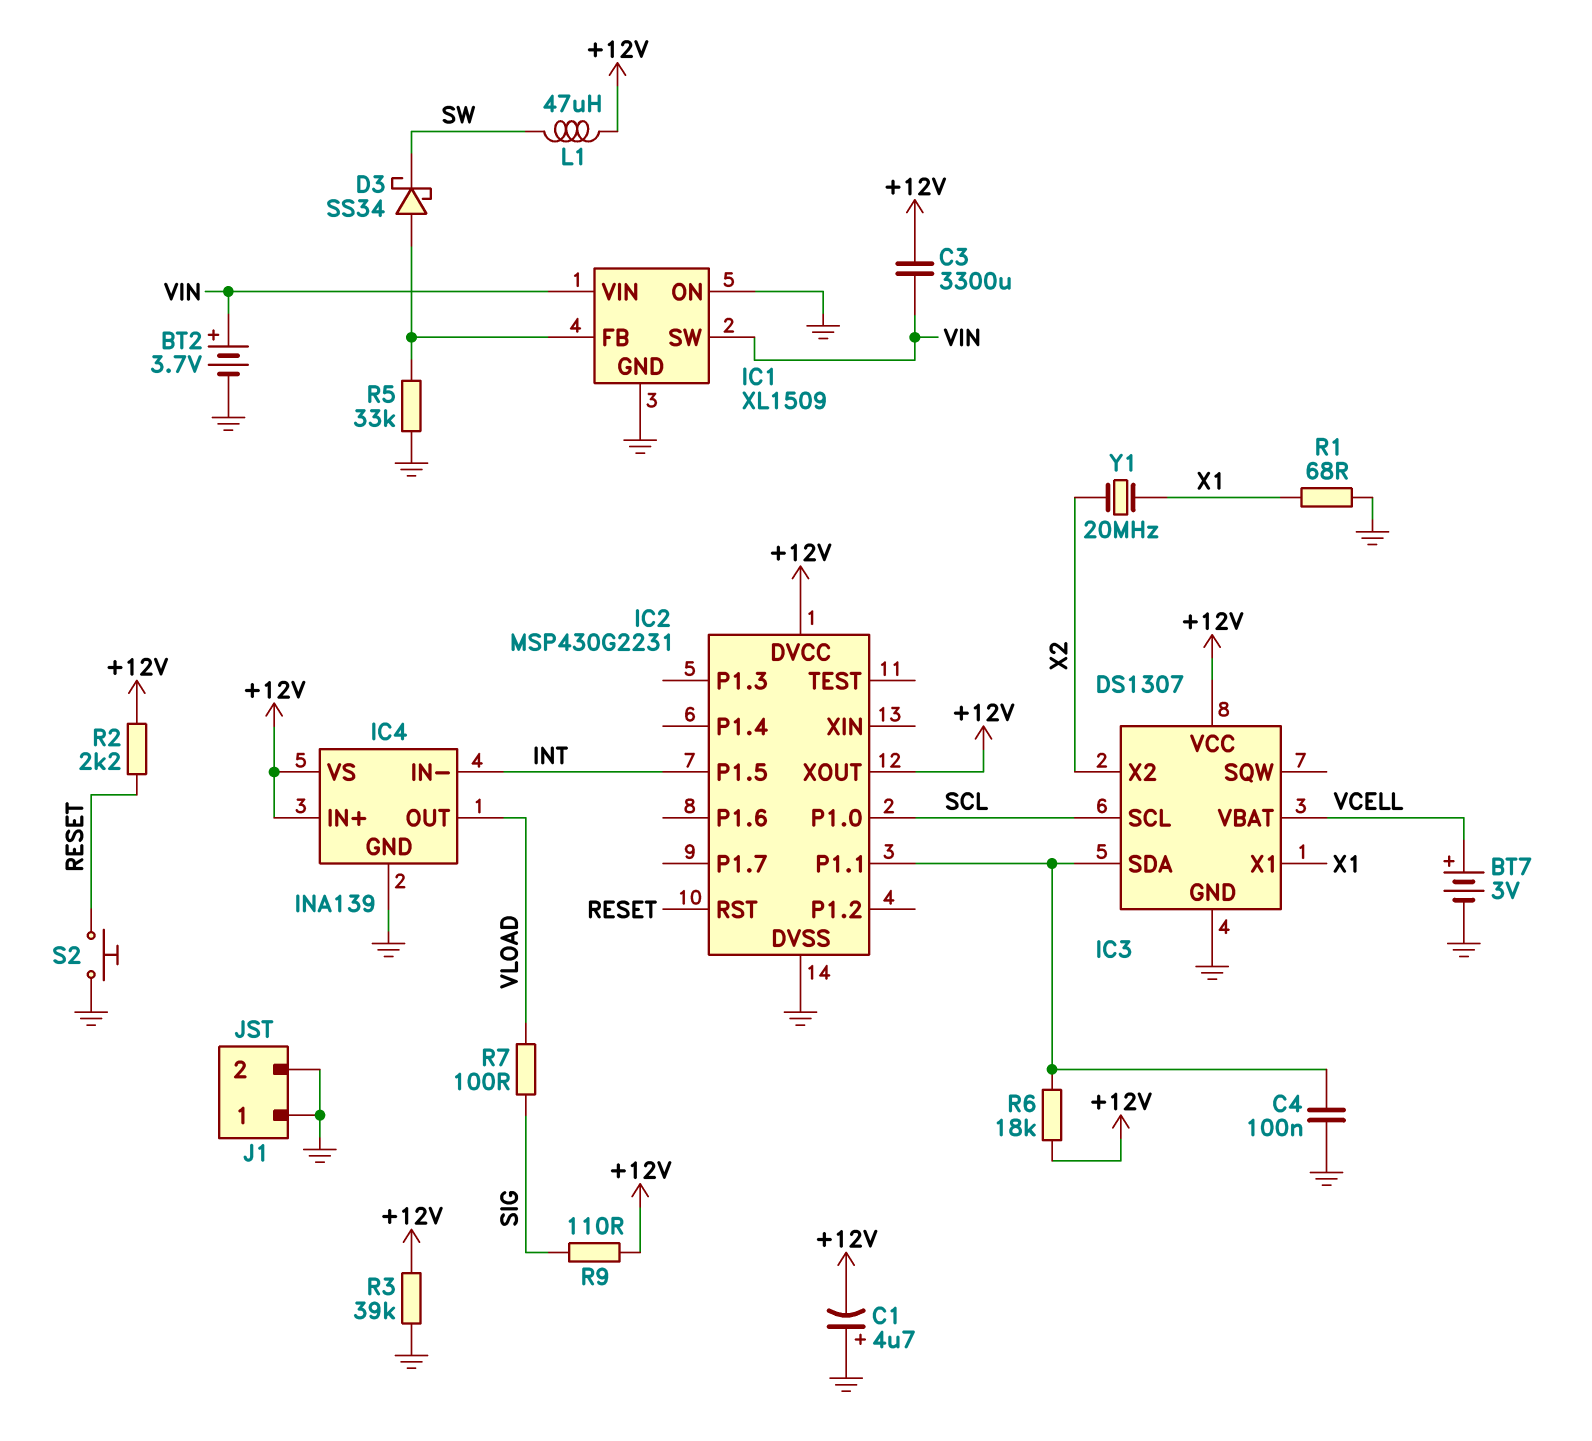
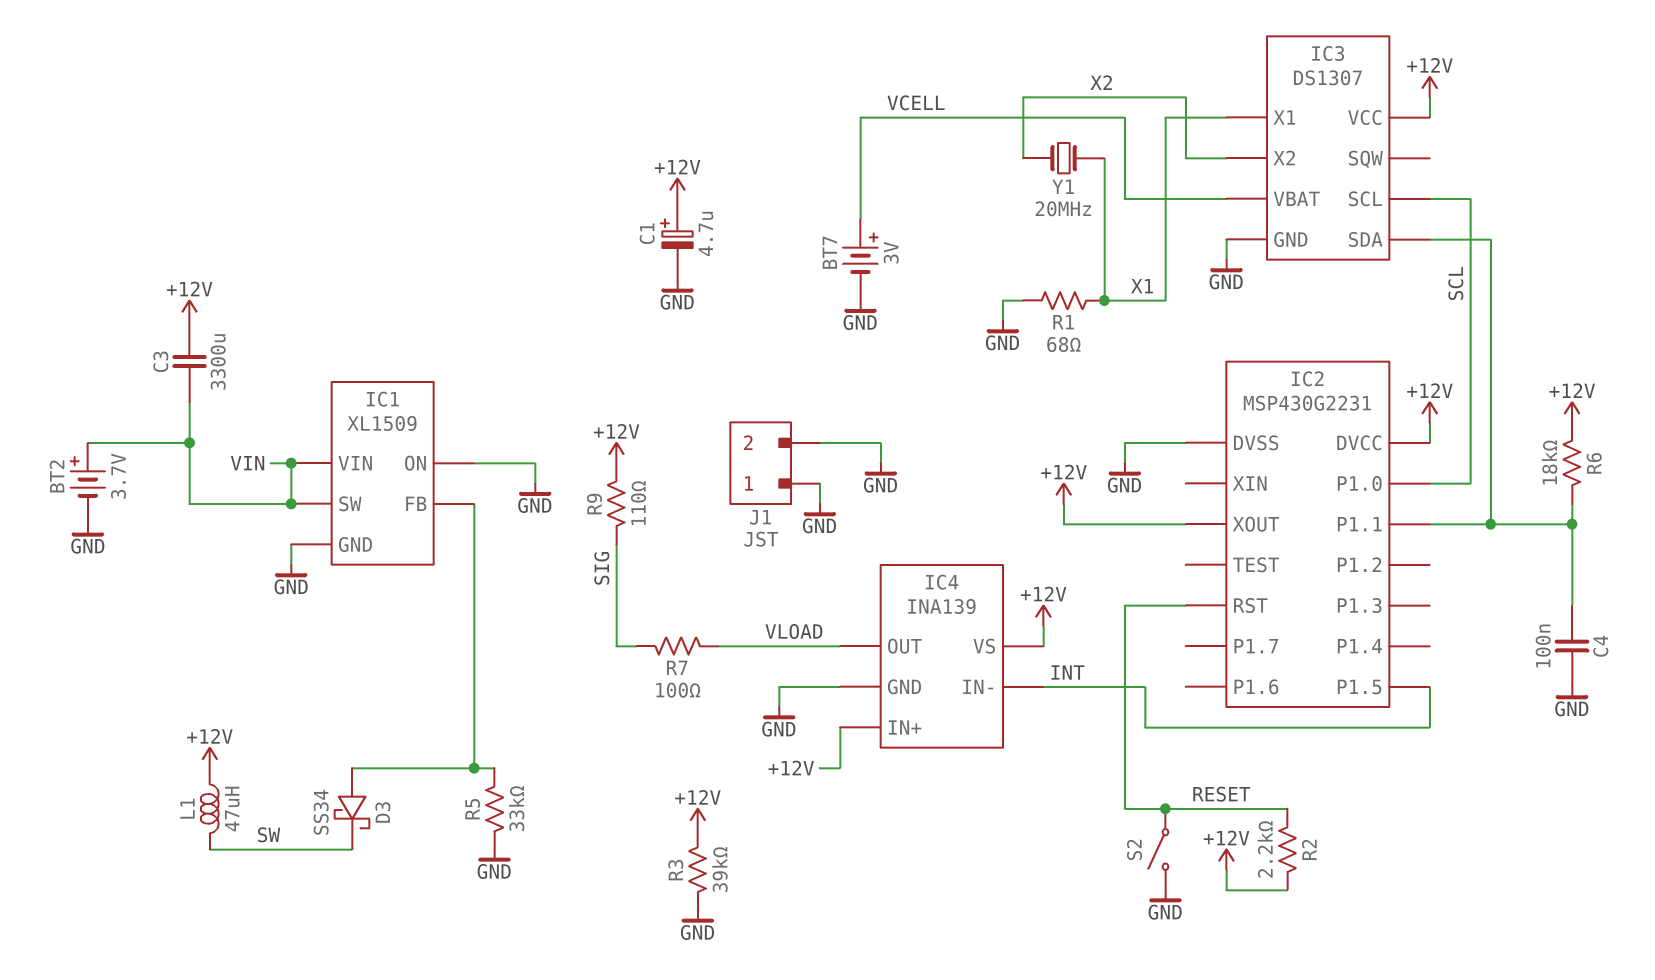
C1: 4.7uF (plus GND, minus +12V) -> 4.7uF (plus +12V, minus GND)
S2: button (GND, RESET) -> switch (GND, RESET)

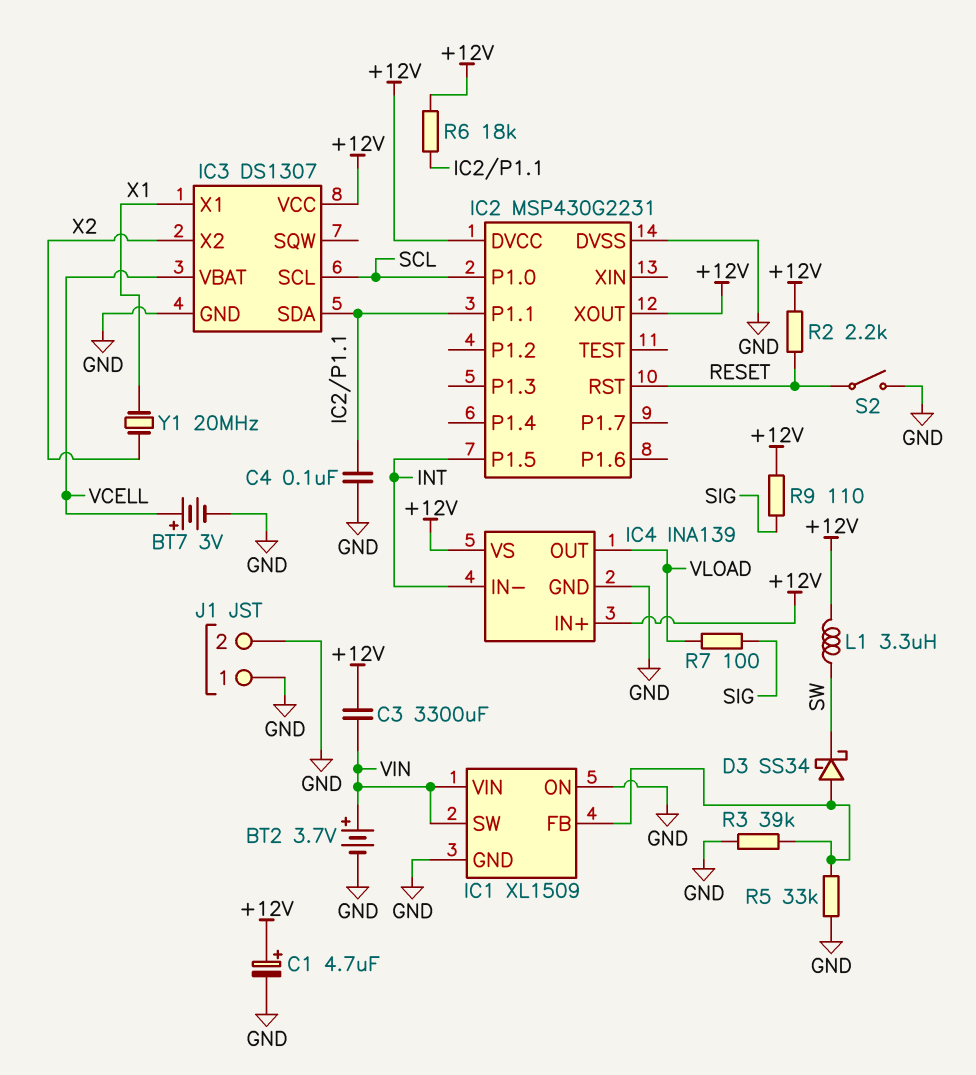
L1: 47uH (+12V, SW) -> 3.3uH (+12V, SW)
R1: 68 (GND, X1) -> none
R3: 39k (+12V, GND) -> 39k (GND, IC1/FB)

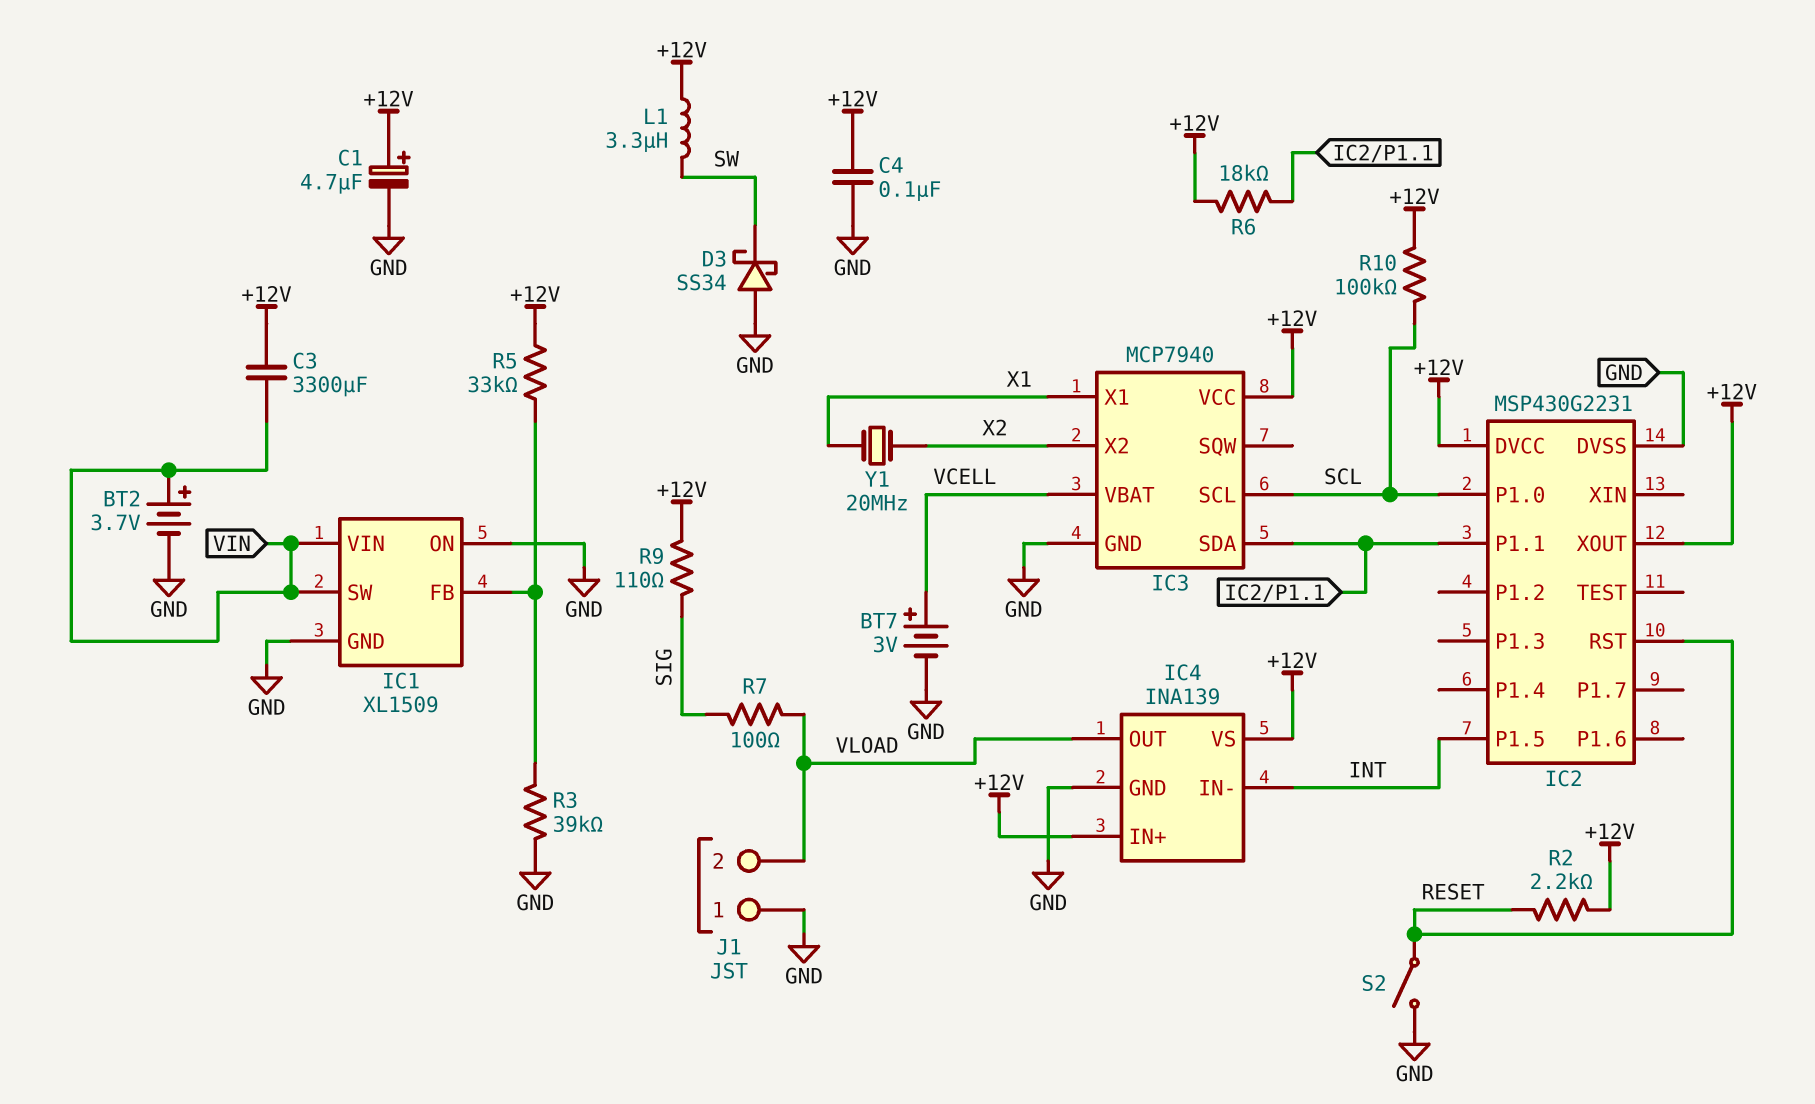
C4: 100nF (GND, IC2/P1.1) -> 100nF (+12V, GND)
D3: schottky SS34 (A IC1/FB, K SW) -> schottky SS34 (A GND, K SW)
IC3: DS1307 -> MCP7940
J1 pin 2: GND -> VLOAD
R5: 33k (GND, IC1/FB) -> 33k (+12V, IC1/FB)
R10: none -> 100k (+12V, SCL)

